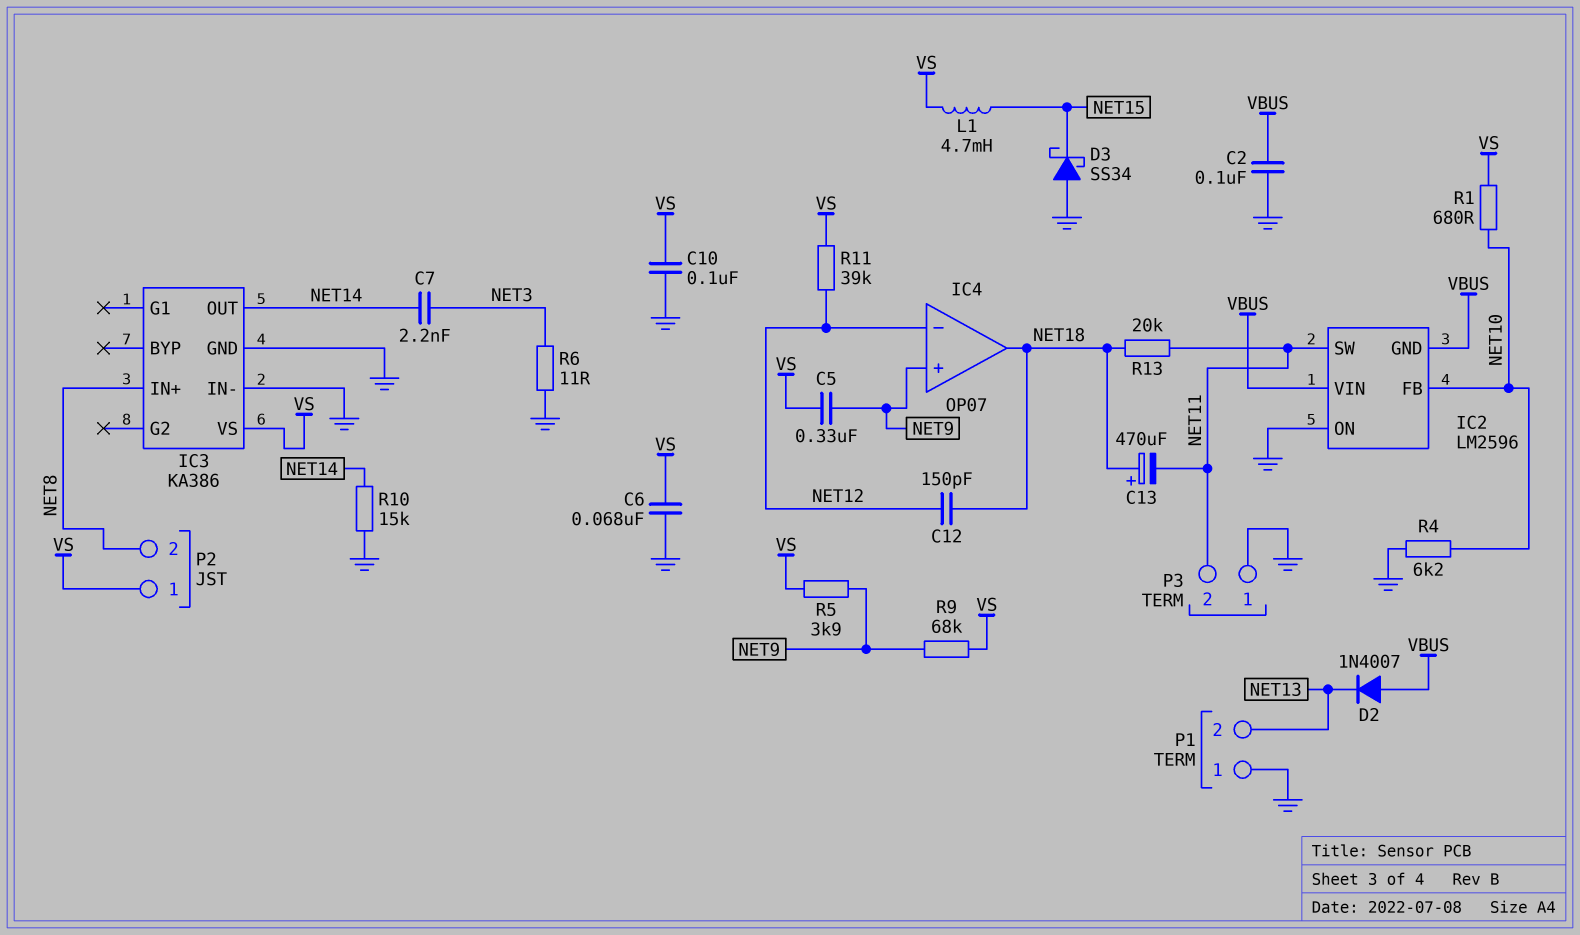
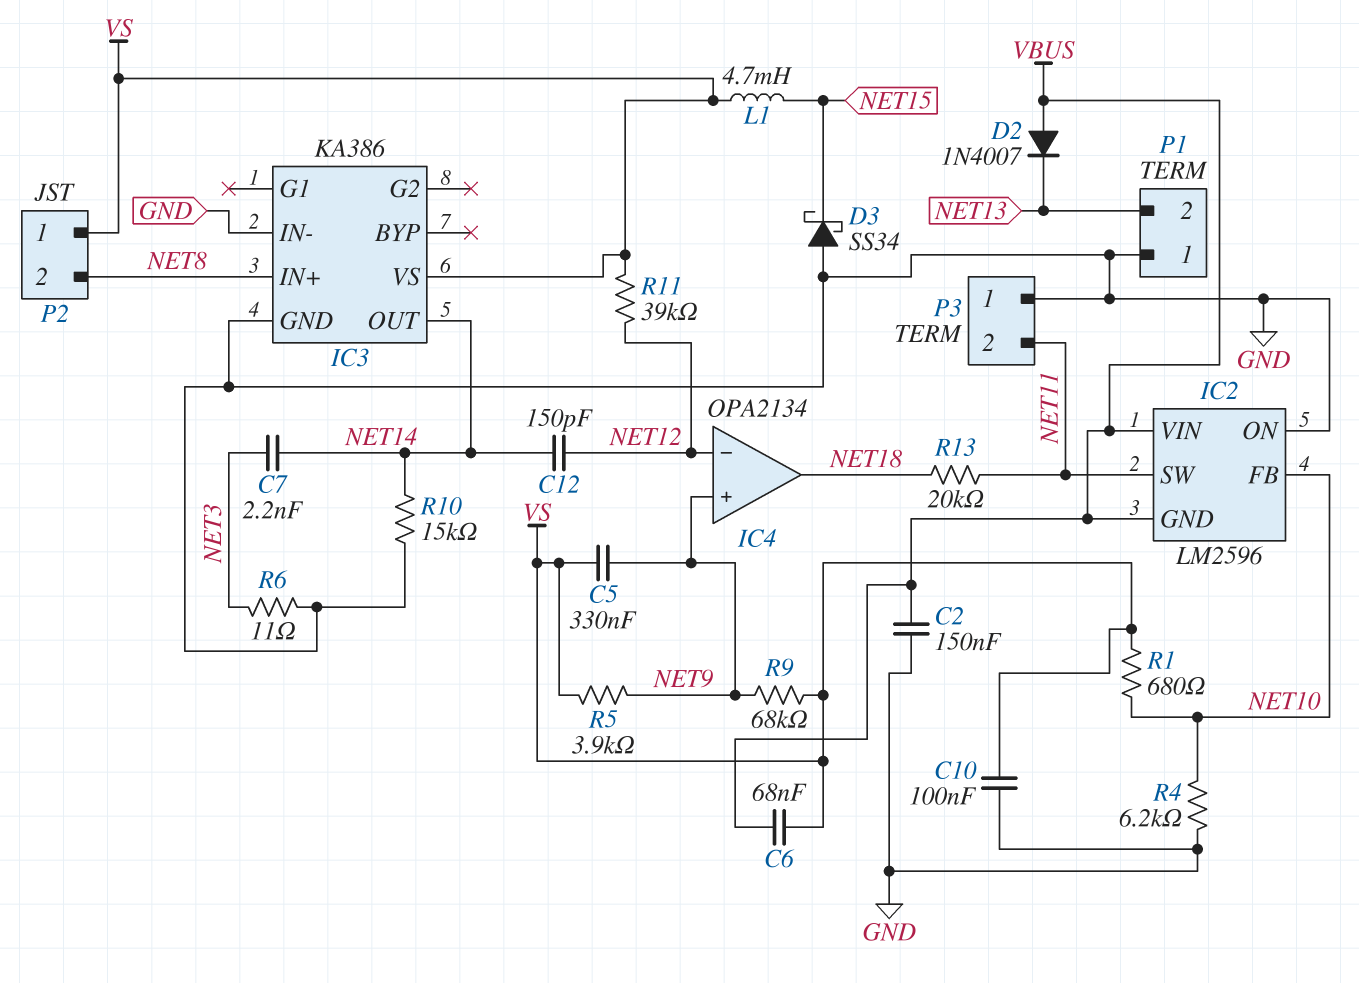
C2: 100nF (GND, VBUS) -> 150nF (GND, VBUS)
C6: 68nF (GND, VS) -> 68nF (VBUS, VS)
C12: 150pF (NET12, NET18) -> 150pF (NET12, NET14)
C13: 470uF (plus NET18, minus NET11) -> none
IC4: OP07 -> OPA2134

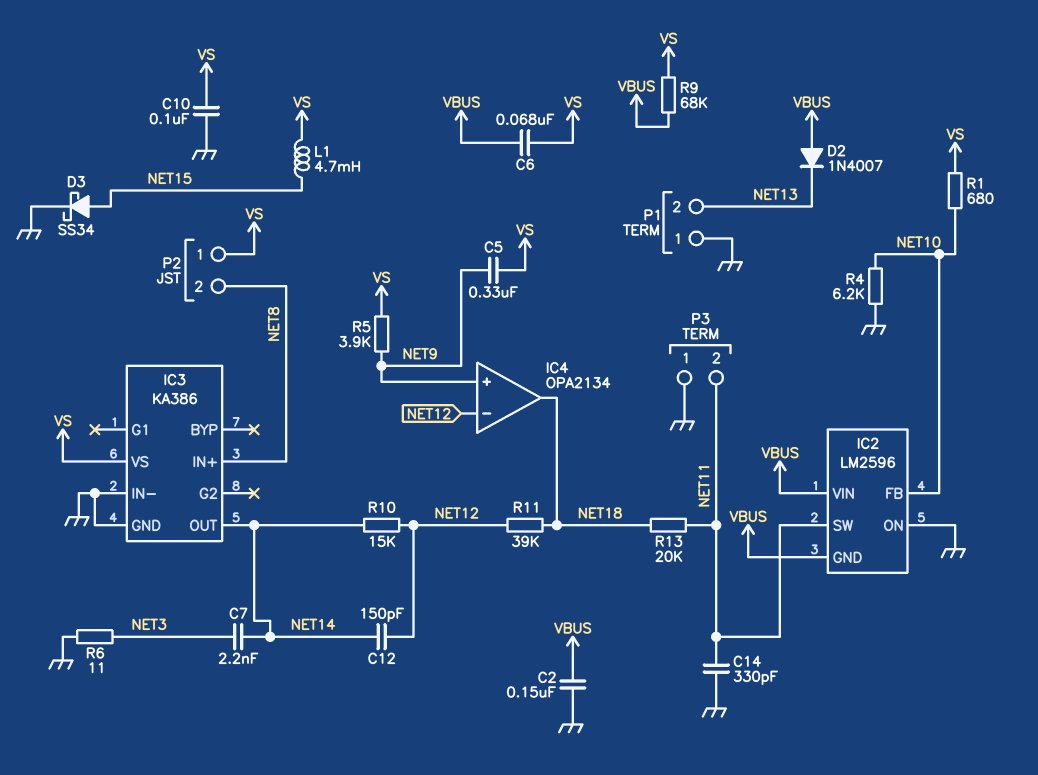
C14: none -> 330pF (GND, NET11)
D3: schottky SS34 (A GND, K NET15) -> schottky SS34 (A NET15, K GND)
R9: 68k (NET9, VS) -> 68k (VBUS, VS)
R10: 15k (GND, NET14) -> 15k (NET12, NET14)
R11: 39k (NET12, VS) -> 39k (NET12, NET18)

